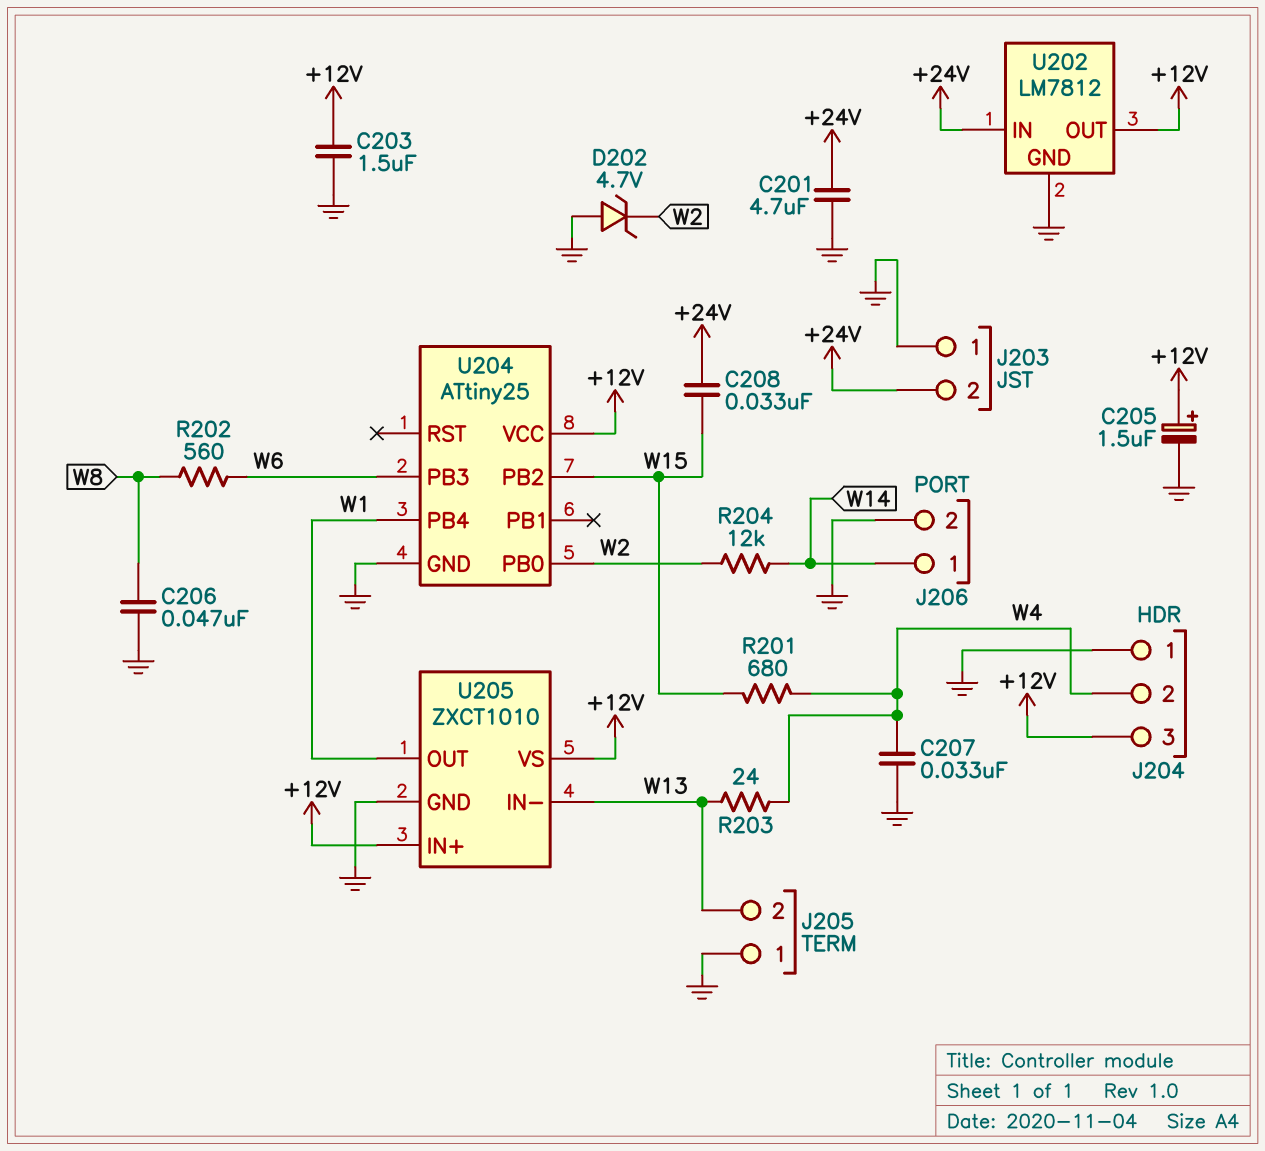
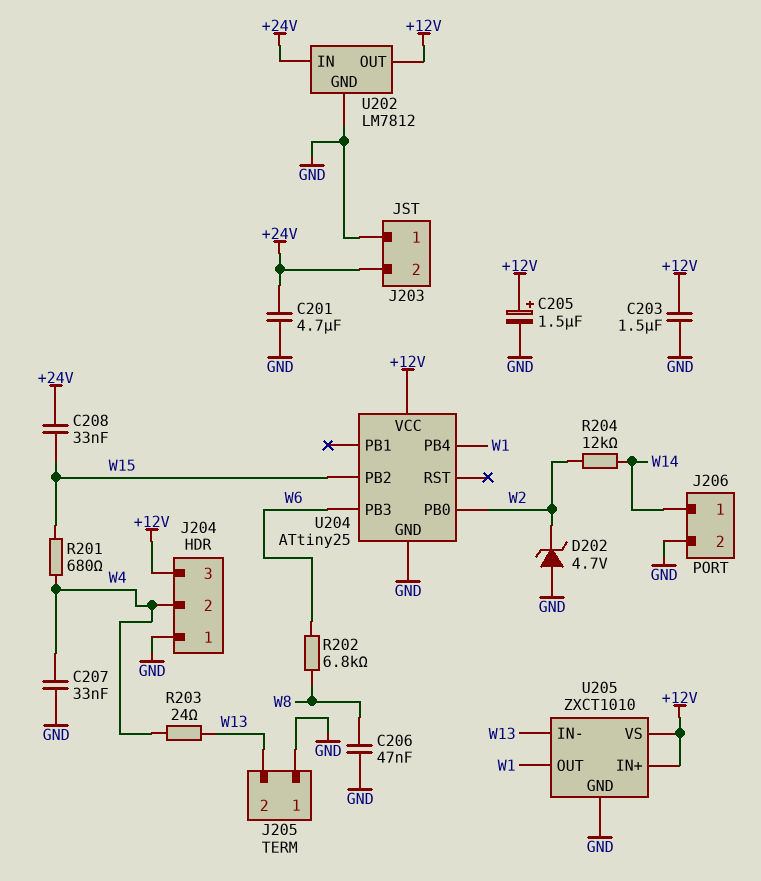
R202: 560 (W6, W8) -> 6.8k (W6, W8)

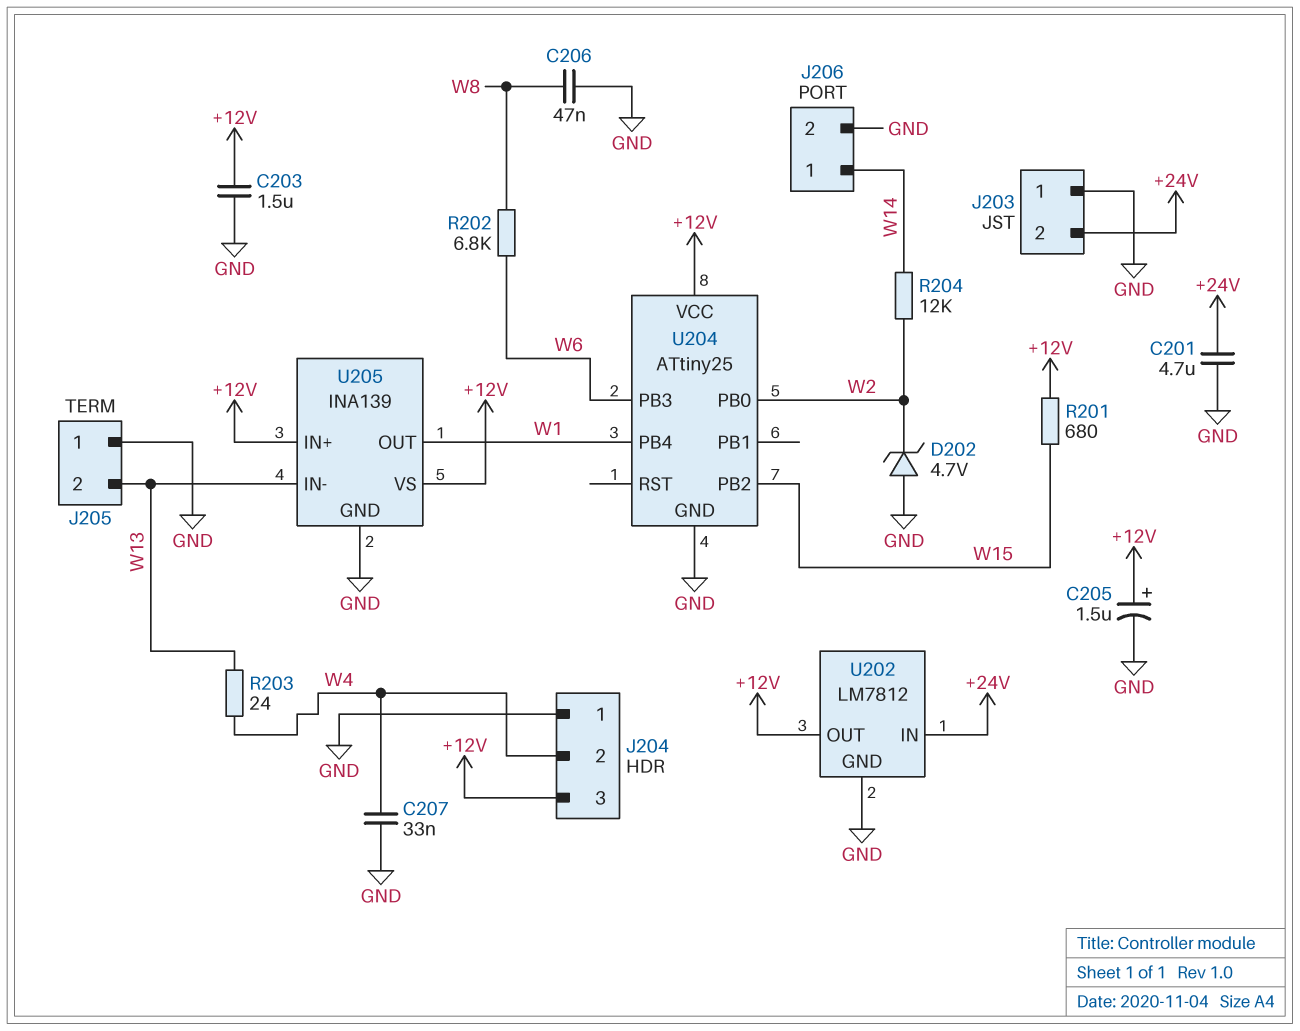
C208: 33nF (+24V, W15) -> none
R201: 680 (W4, W15) -> 680 (+12V, W15)
U205: ZXCT1010 -> INA139

